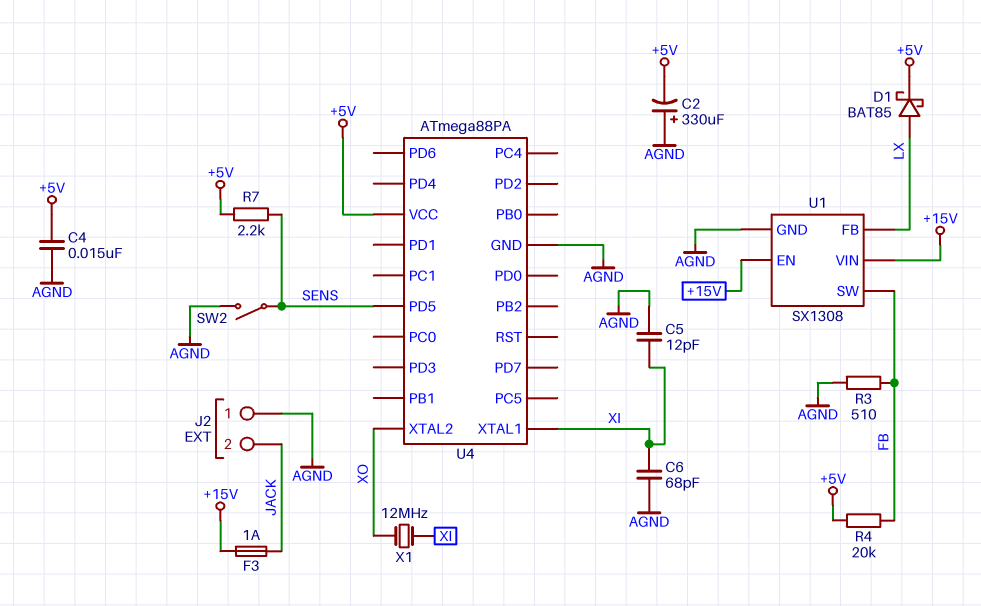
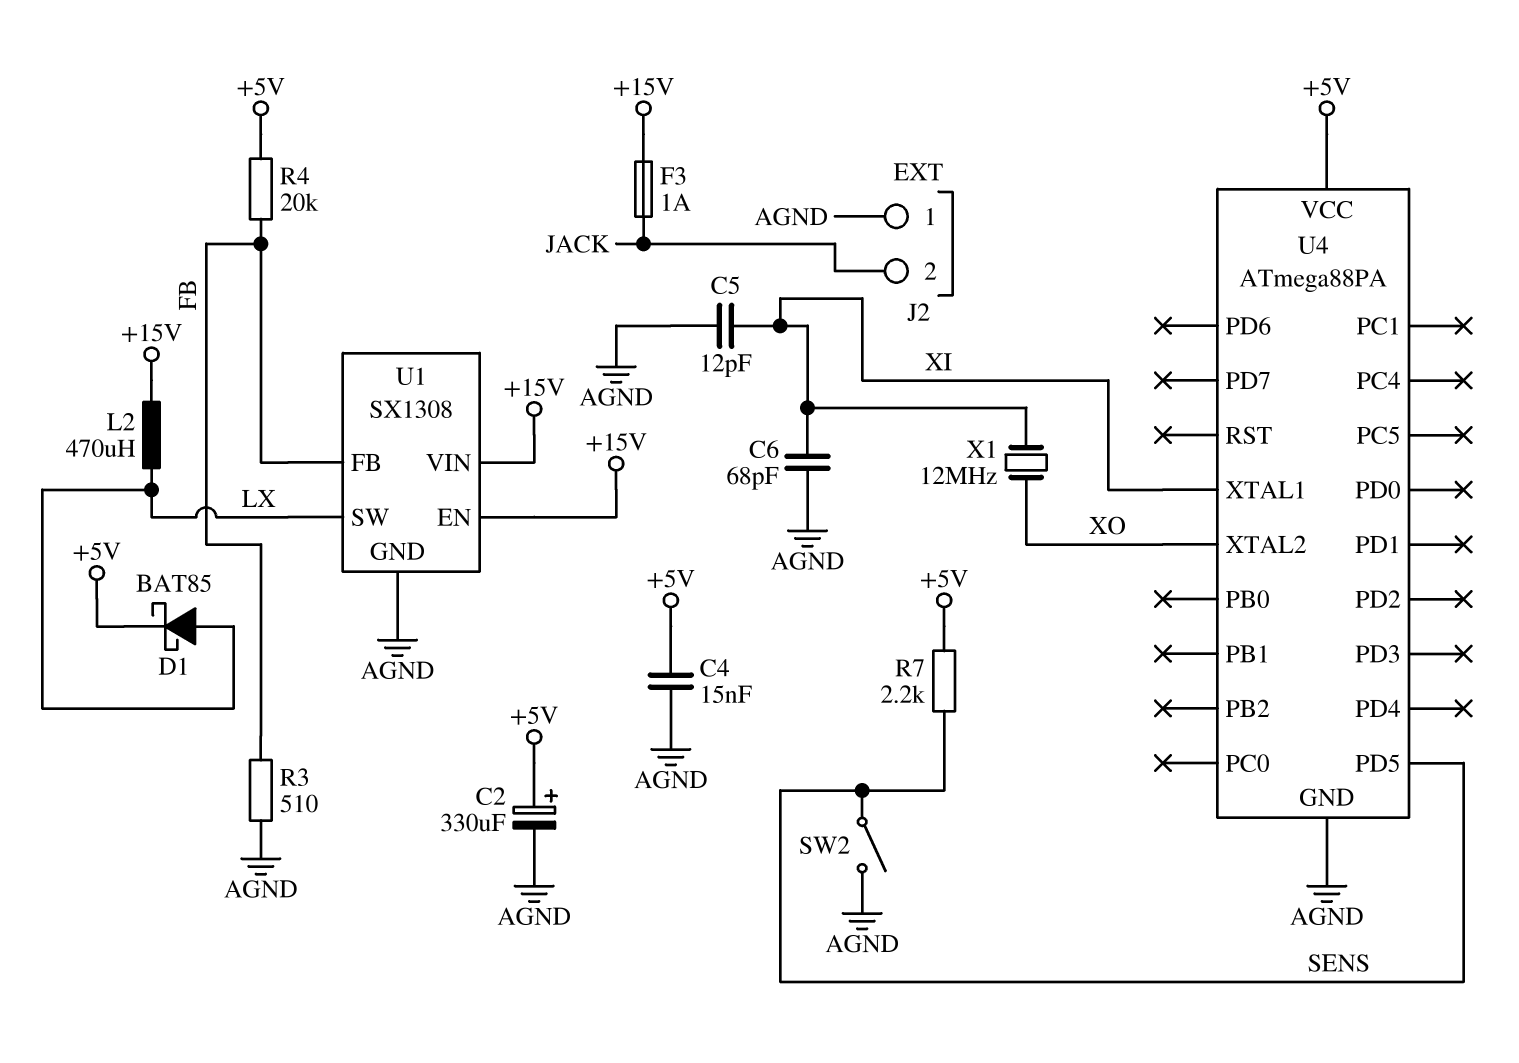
C2: 330uF (plus AGND, minus +5V) -> 330uF (plus +5V, minus AGND)
L2: none -> 470uH (+15V, LX)
U1 pin FB: LX -> FB
U1 pin SW: FB -> LX

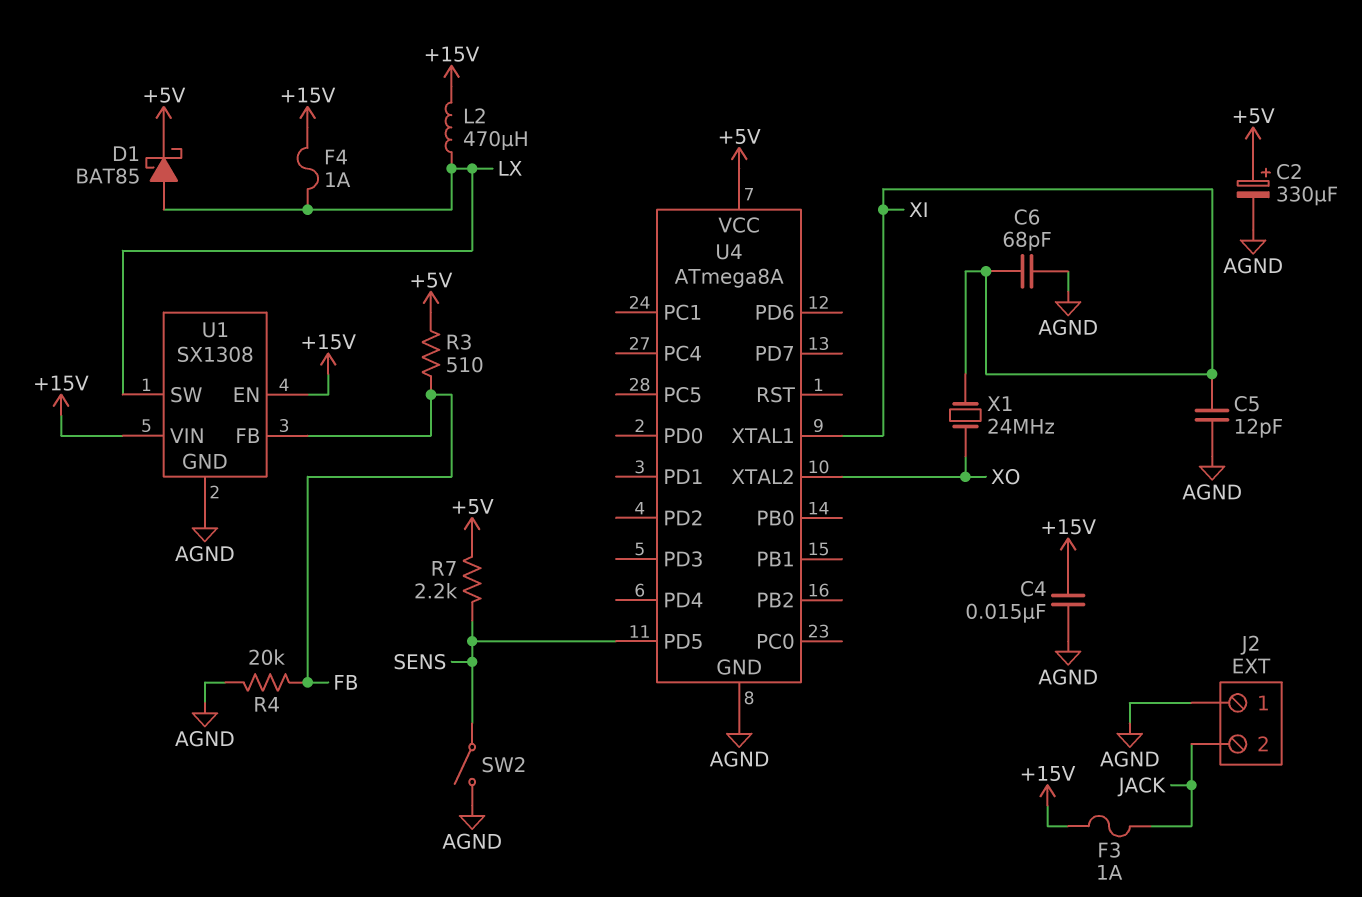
C4: 15nF (+5V, AGND) -> 15nF (+15V, AGND)
F4: none -> 1A (+15V, LX)
R3: 510 (AGND, FB) -> 510 (+5V, FB)
R4: 20k (+5V, FB) -> 20k (AGND, FB)
U4: ATmega88PA -> ATmega8A
X1: 12MHz (XI, XO) -> 24MHz (XI, XO)

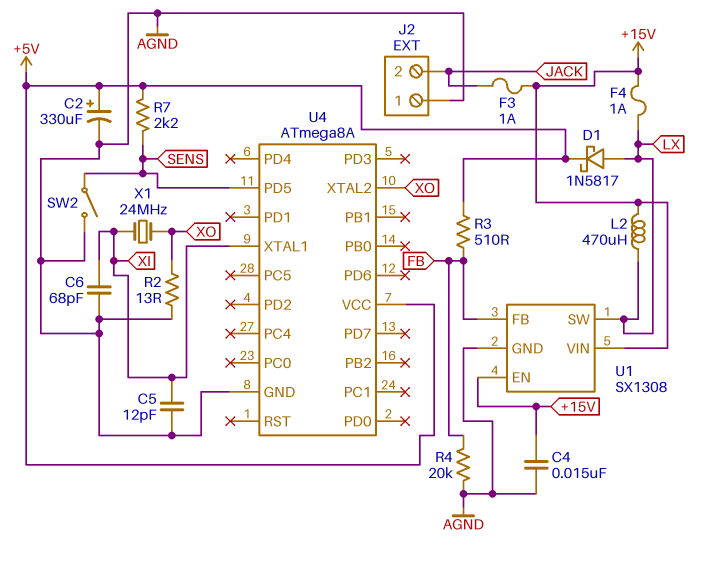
D1: schottky BAT85 (A LX, K +5V) -> schottky 1N5817 (A LX, K +5V)
R2: none -> 13 (AGND, XO)

